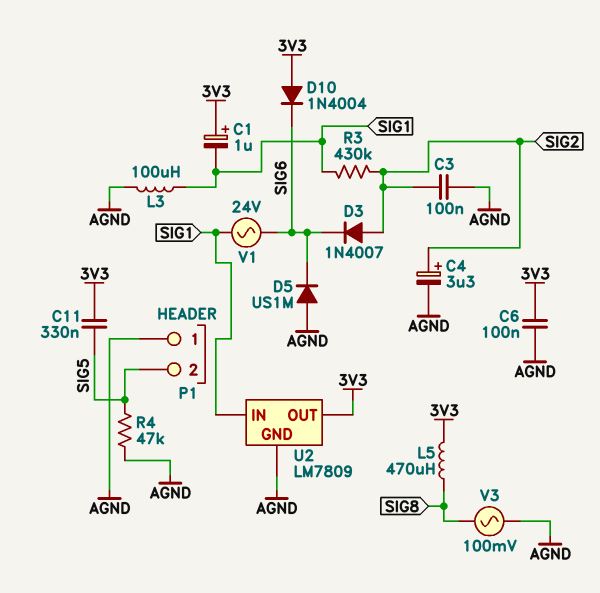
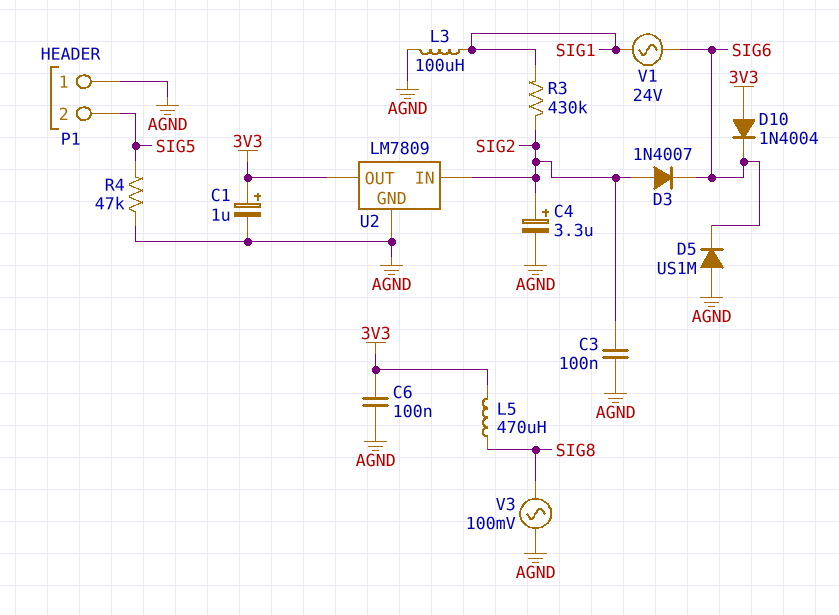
C1: 1uF (plus 3V3, minus SIG1) -> 1uF (plus 3V3, minus AGND)
C11: 330nF (3V3, SIG5) -> none
U2 pin IN: SIG1 -> SIG2

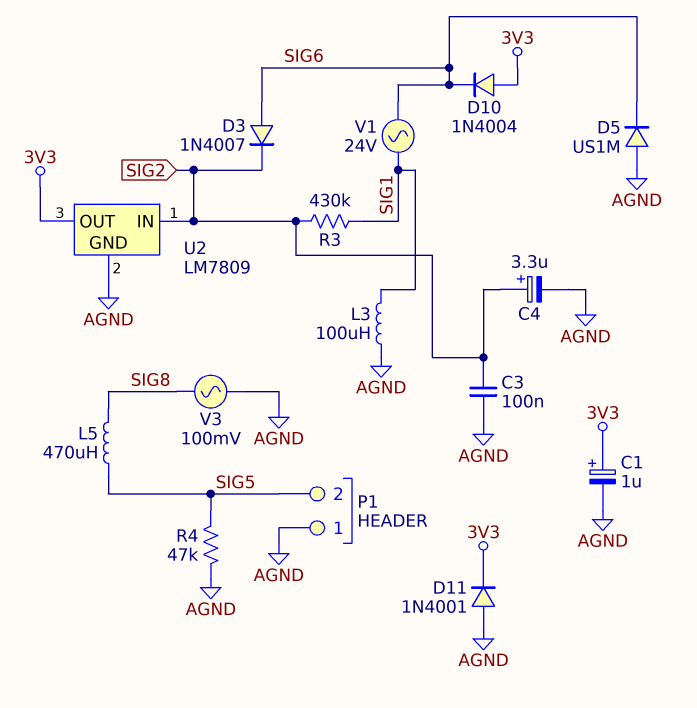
C6: 100nF (3V3, AGND) -> none
D3: diode 1N4007 (A SIG2, K SIG6) -> diode 1N4007 (A SIG6, K SIG2)
D11: none -> diode 1N4001 (A AGND, K 3V3)
L5: 470uH (3V3, SIG8) -> 470uH (SIG5, SIG8)

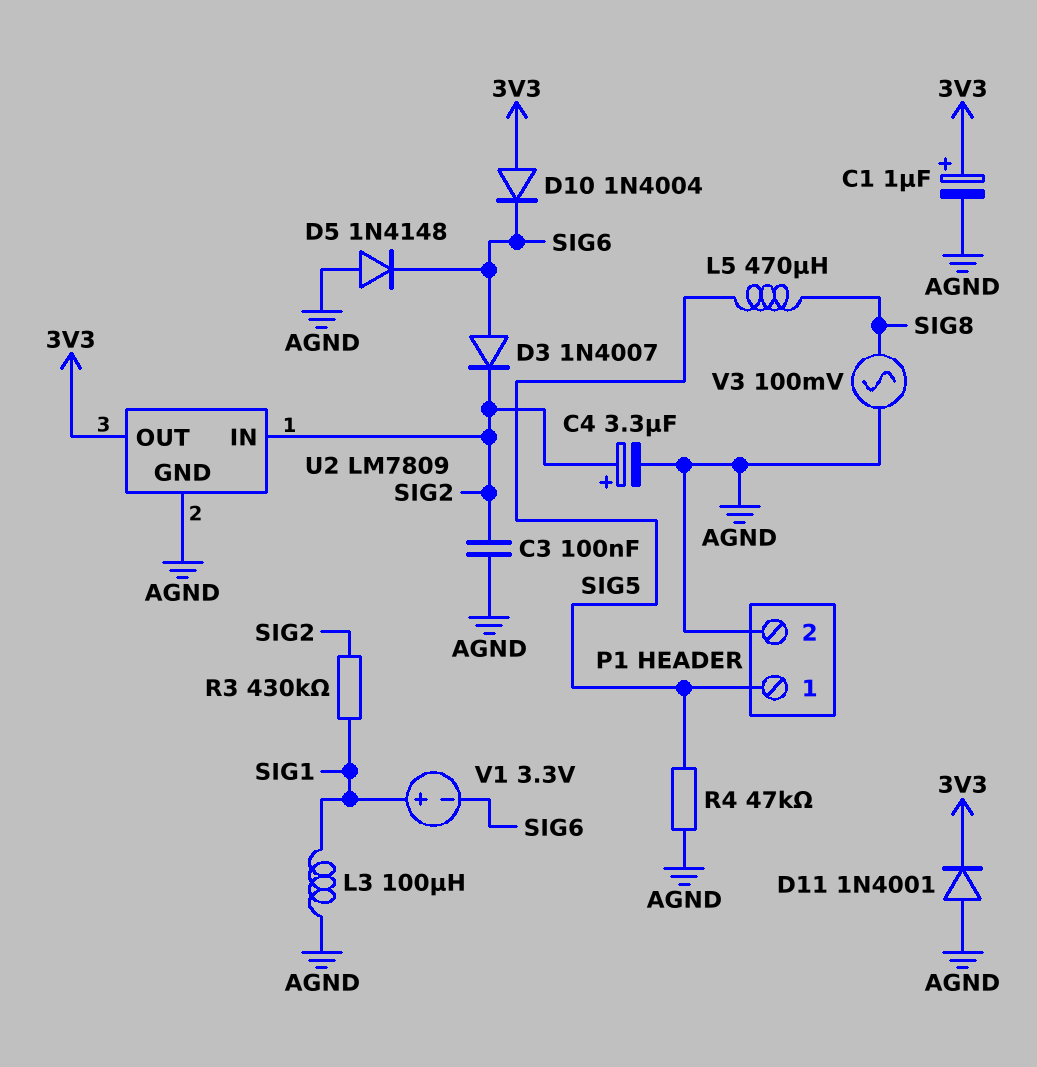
D5: diode US1M (A AGND, K SIG6) -> diode 1N4148 (A AGND, K SIG6)
P1 pin 1: AGND -> SIG5
P1 pin 2: SIG5 -> AGND
V1: AC 24V (SIG1, SIG6) -> 3.3V (plus SIG1, minus SIG6)

